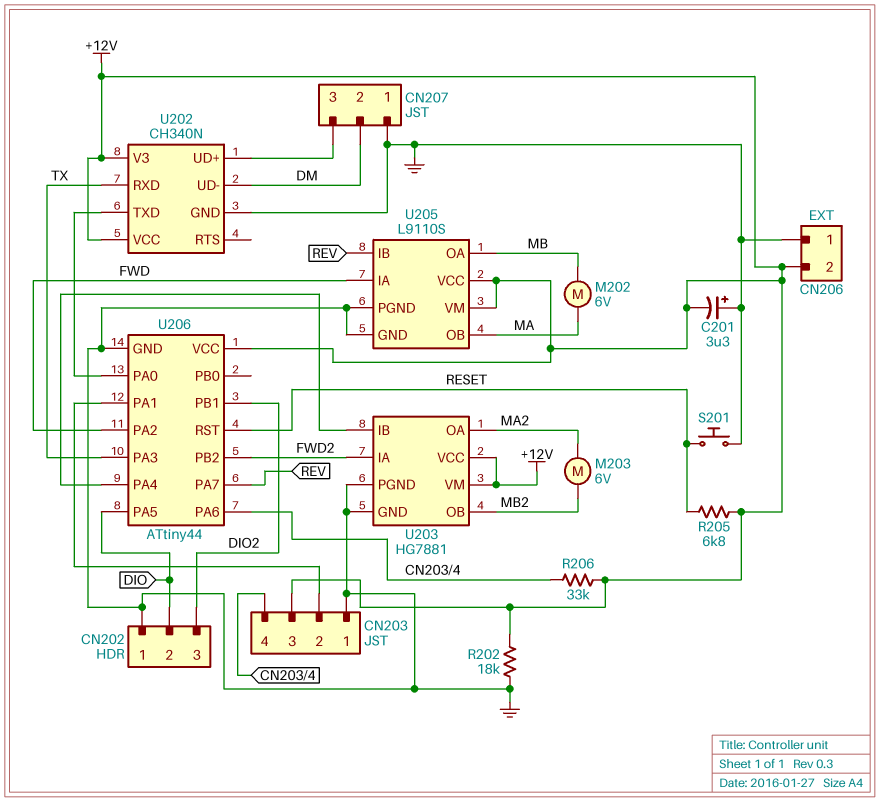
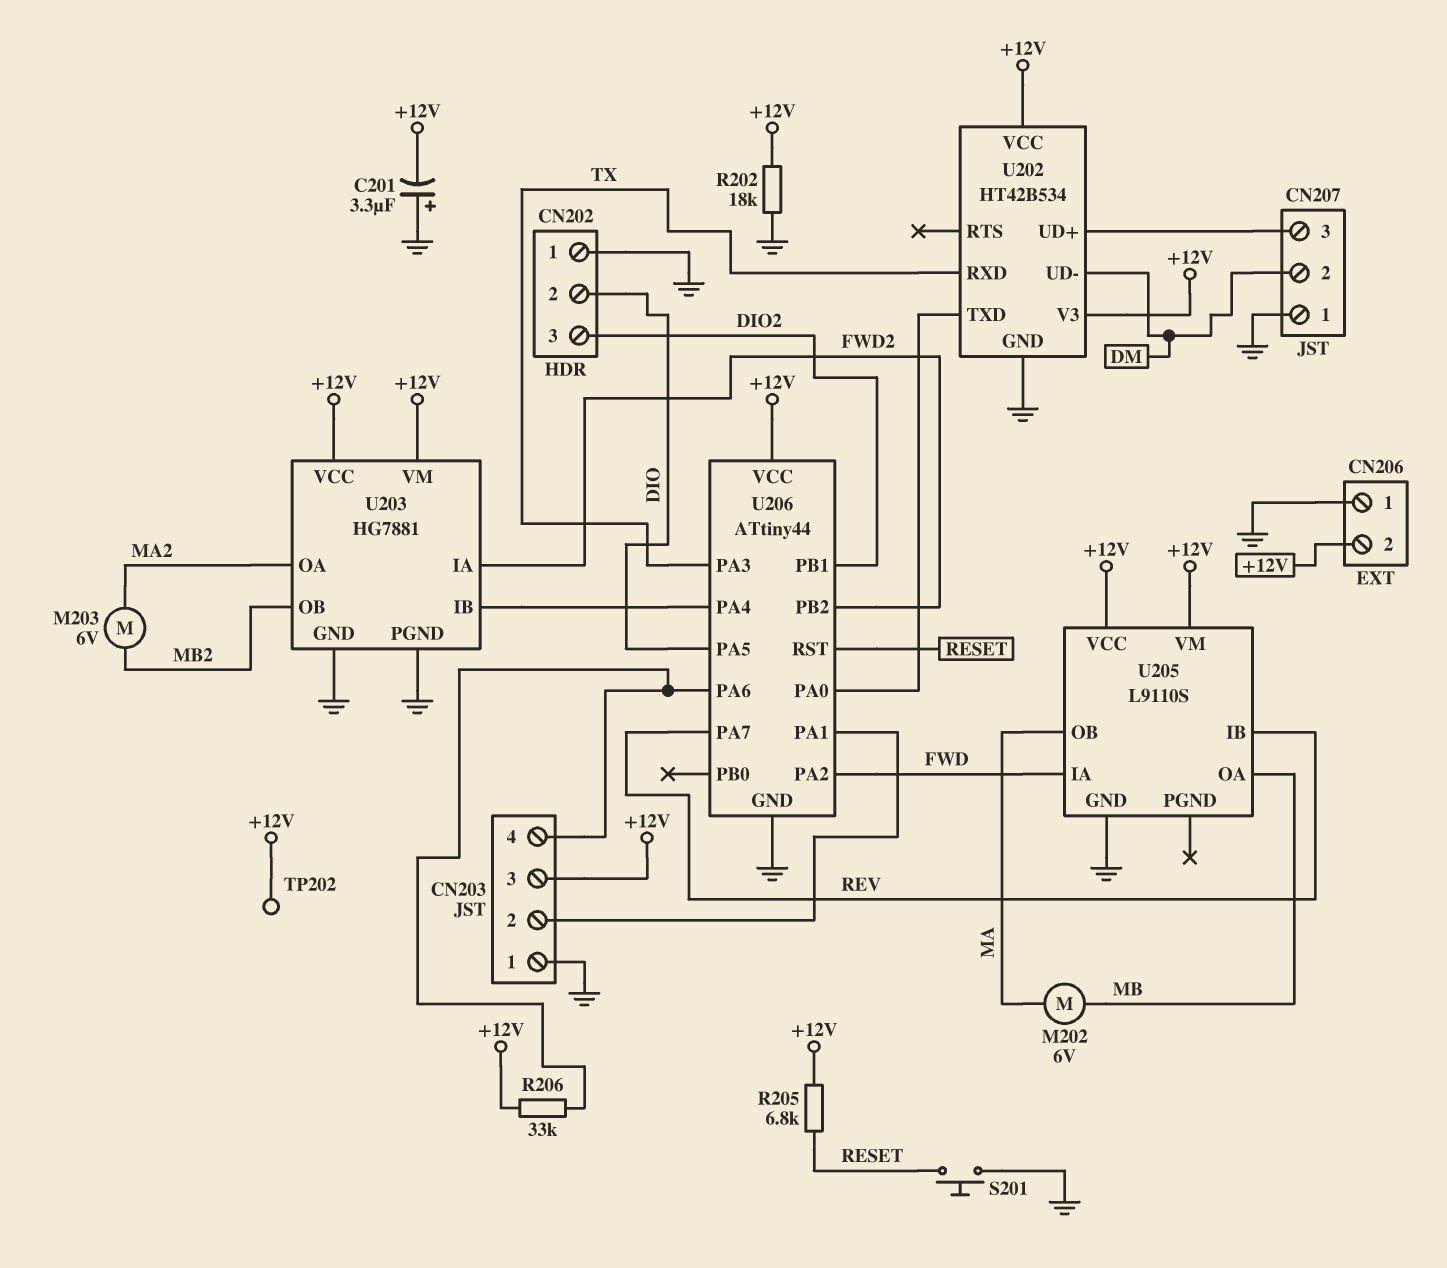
TP202: none -> test point (+12V)
U202: CH340N -> HT42B534
U205 pin PGND: GND -> none

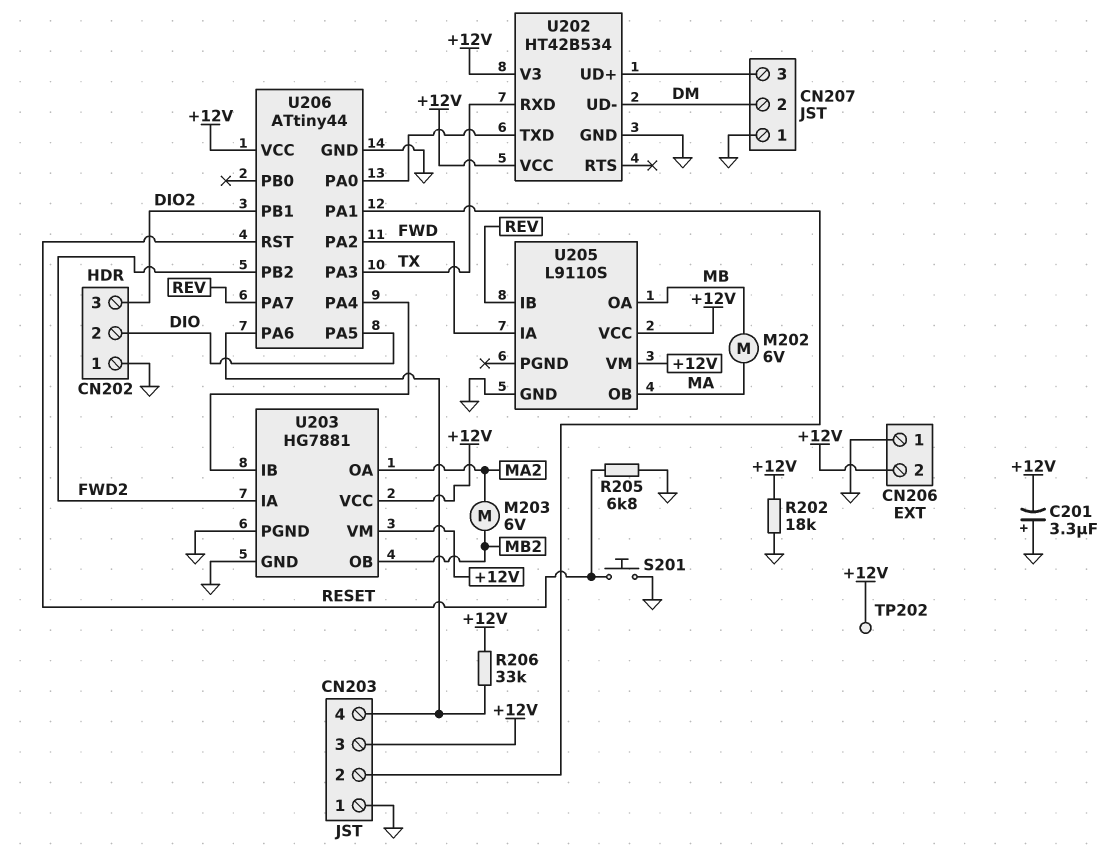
R205: 6.8k (+12V, RESET) -> 6.8k (GND, RESET)

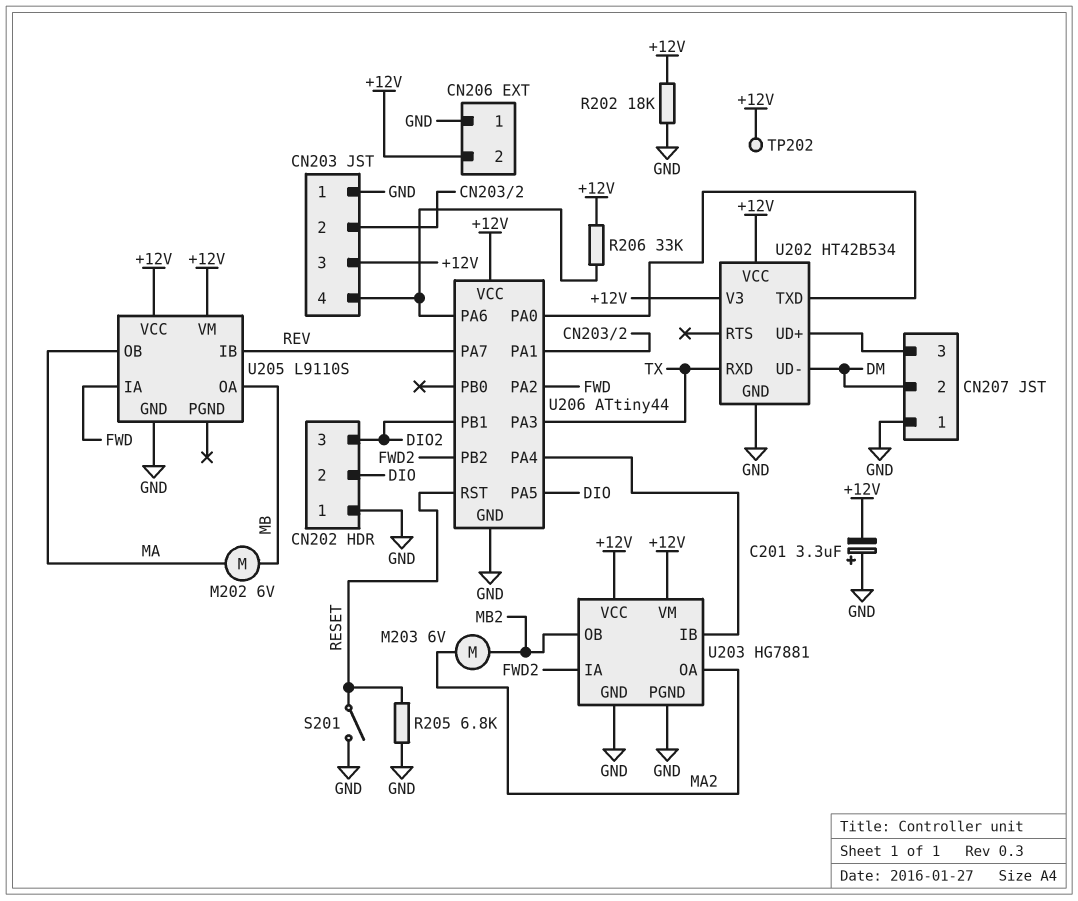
S201: button (GND, RESET) -> switch (GND, RESET)

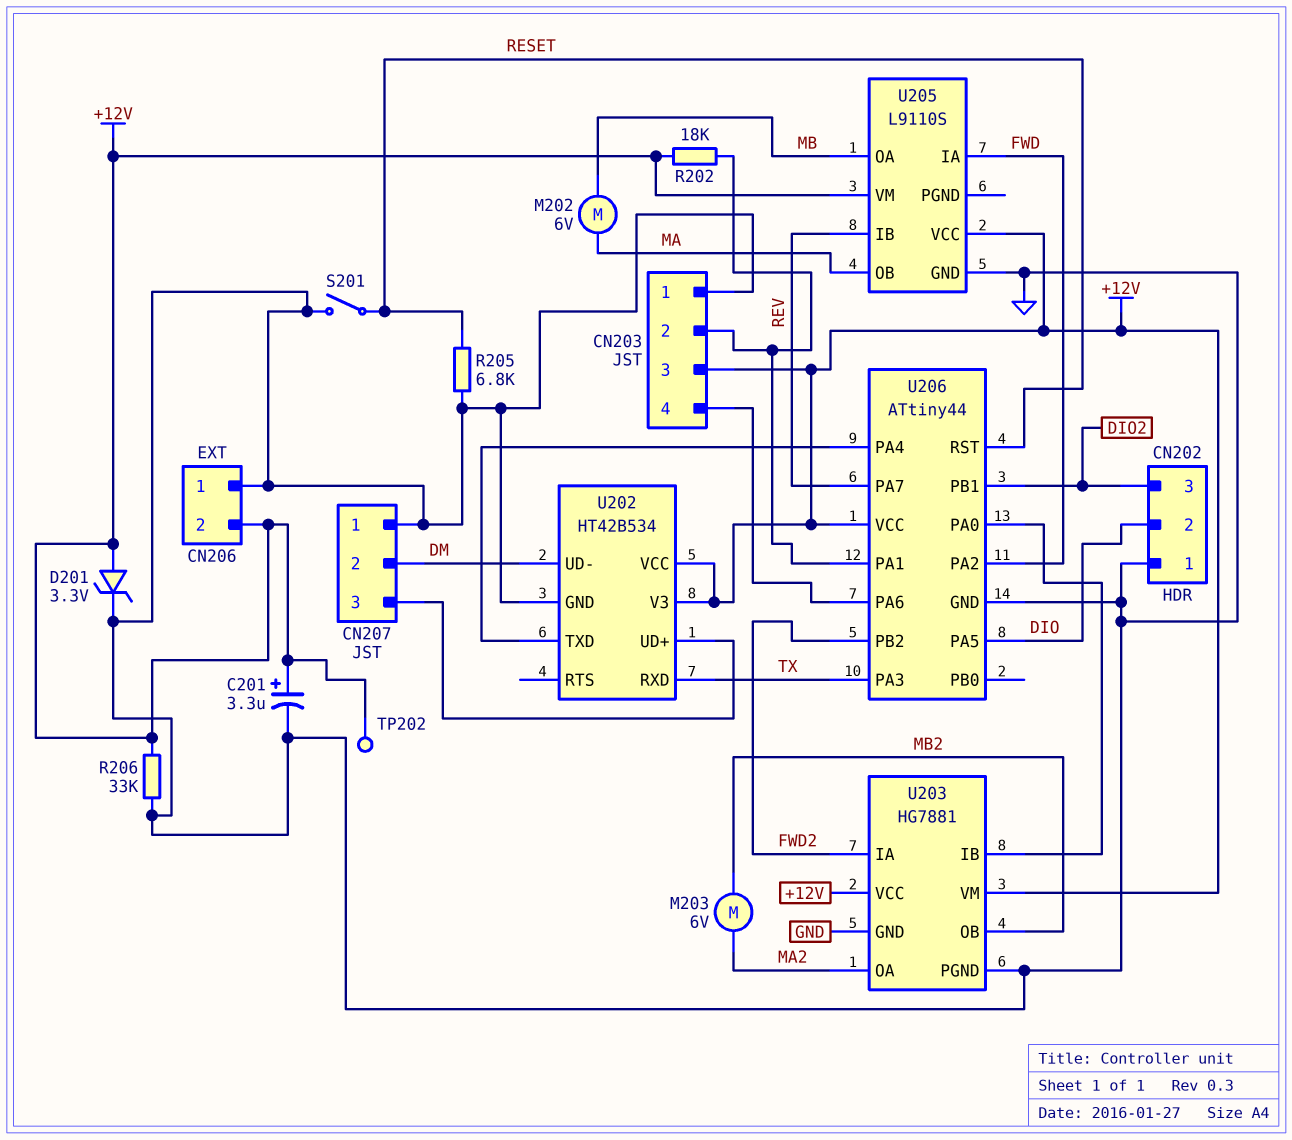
C201: 3.3uF (plus GND, minus +12V) -> 3.3uF (plus +12V, minus GND)
D201: none -> zener 3.3V (A +12V, K GND)
R202: 18k (+12V, GND) -> 18k (+12V, CN203/2)
R206: 33k (+12V, CN203/4) -> 33k (+12V, GND)
U206 pin PA0: U202/TXD -> U203/IB
U206 pin PA4: U203/IB -> U202/TXD

